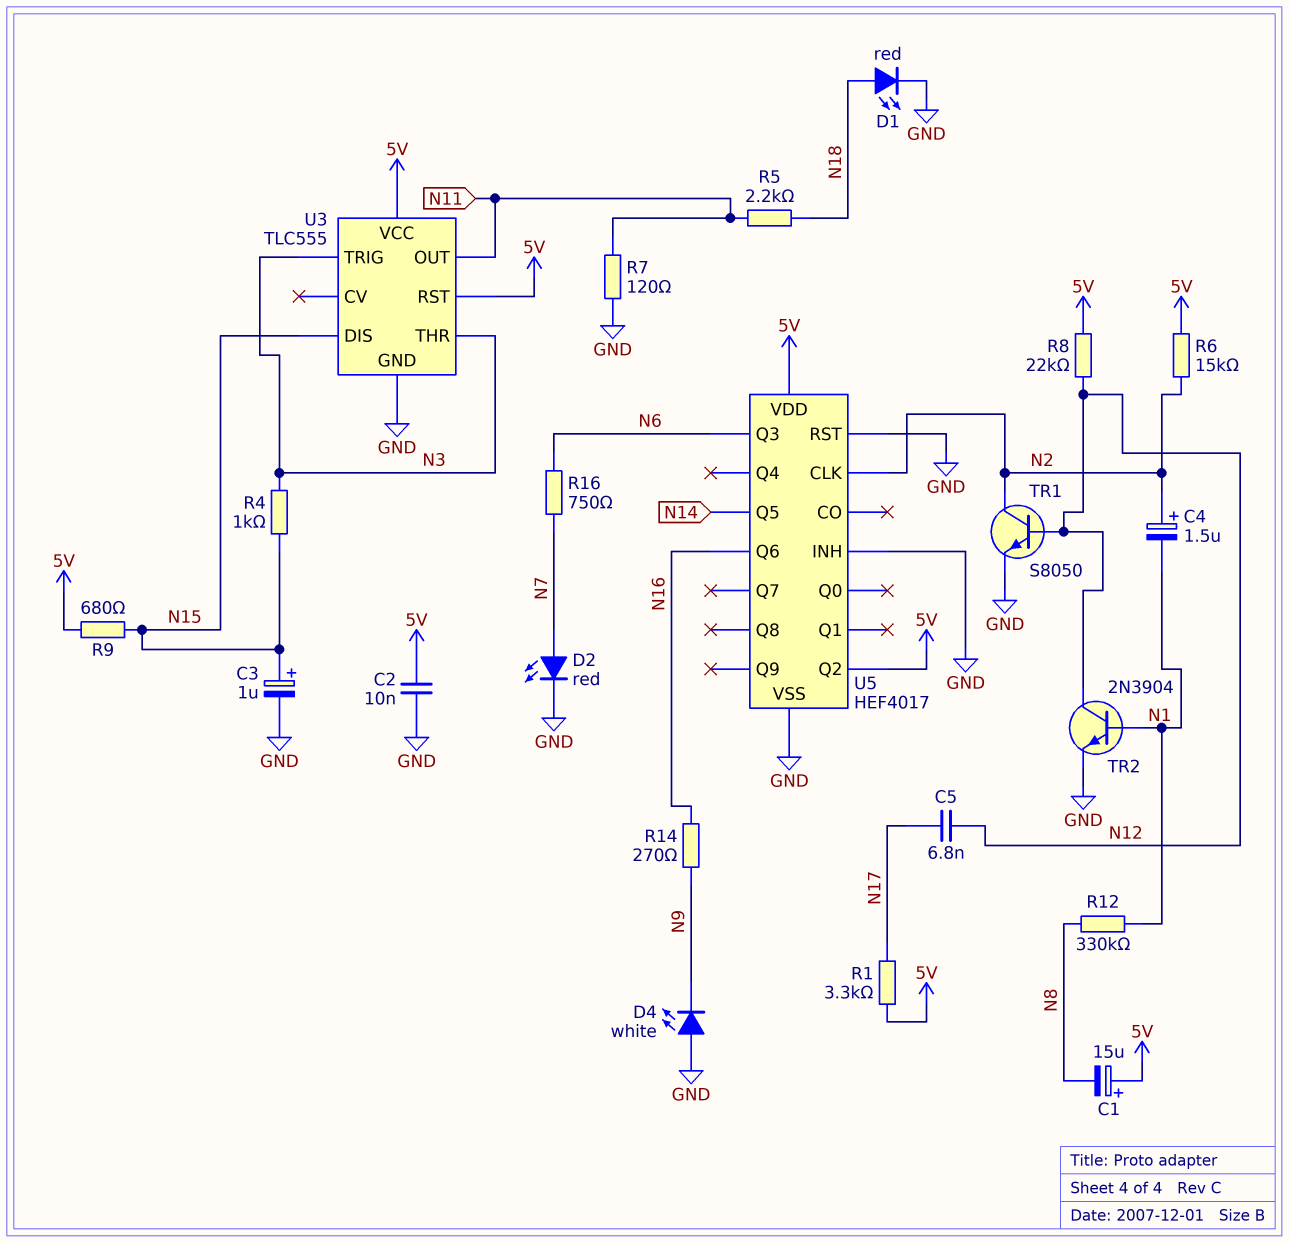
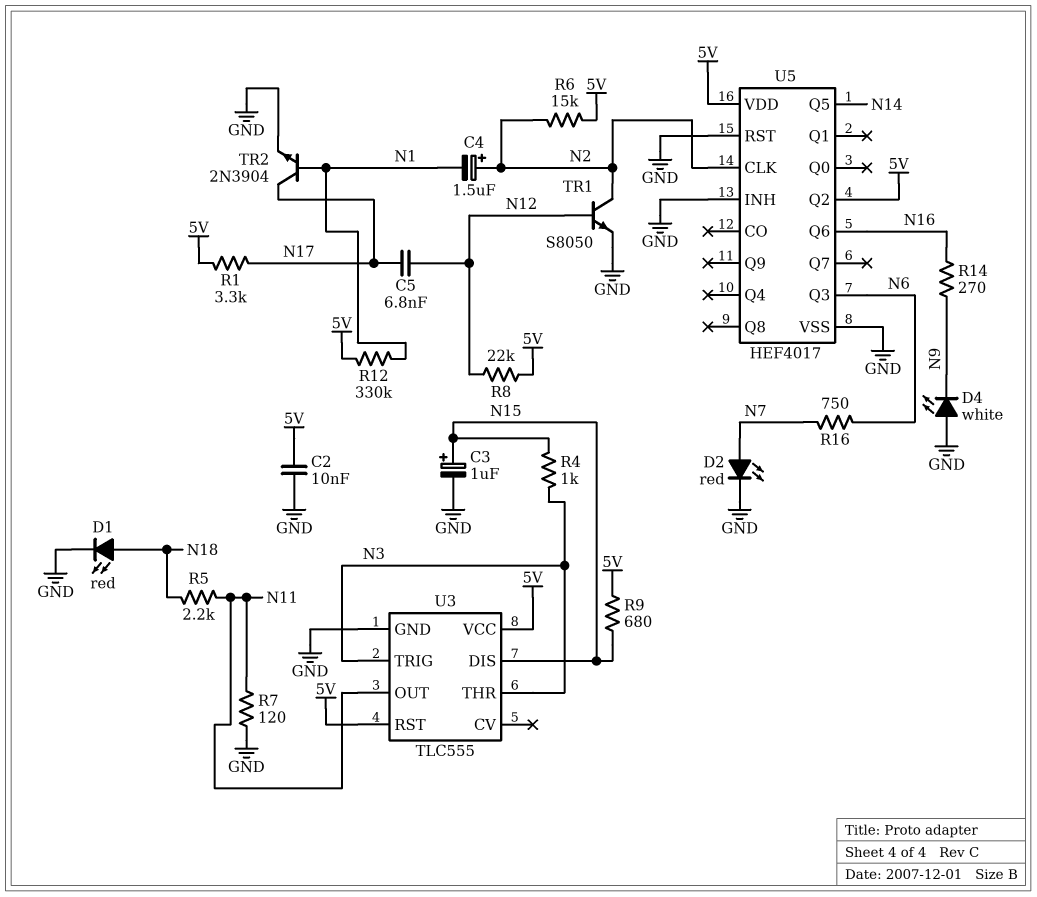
C1: 15uF (plus 5V, minus N8) -> none
R12: 330k (N1, N8) -> 330k (5V, N1)
TR2: NPN 2N3904 (B N1, C N12, E GND) -> NPN 2N3904 (B N1, C N17, E GND)

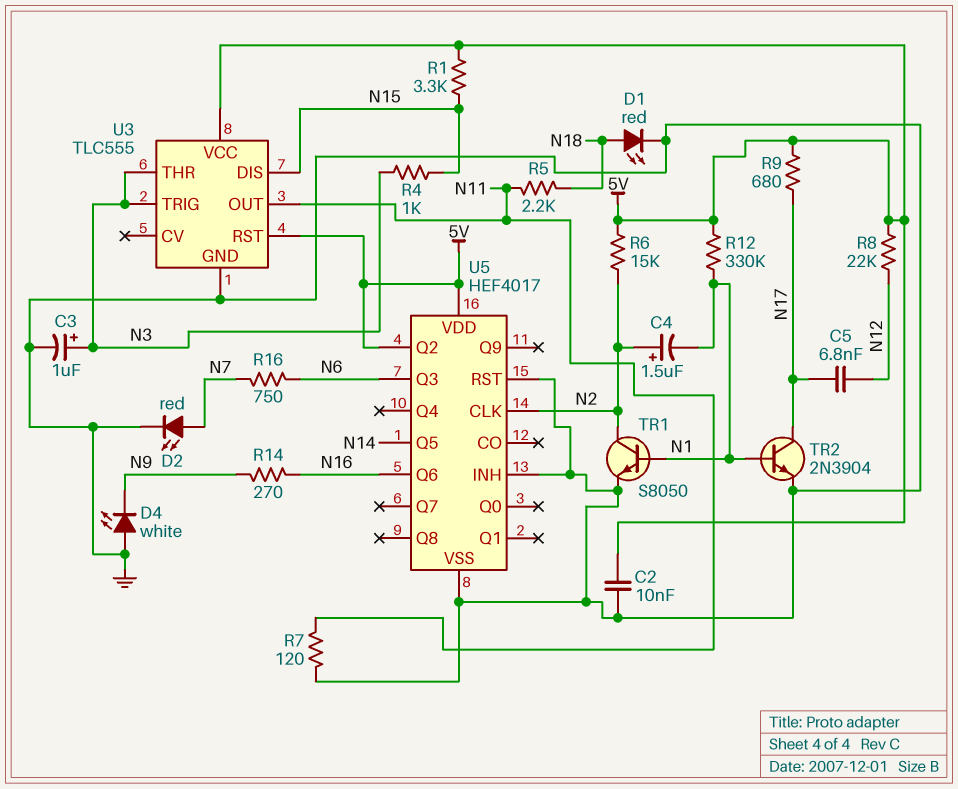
C3: 1uF (plus N15, minus GND) -> 1uF (plus N3, minus GND)
R1: 3.3k (5V, N17) -> 3.3k (5V, N15)
R9: 680 (5V, N15) -> 680 (5V, N17)
TR1: NPN S8050 (B N12, C N2, E GND) -> NPN S8050 (B N1, C N2, E GND)

